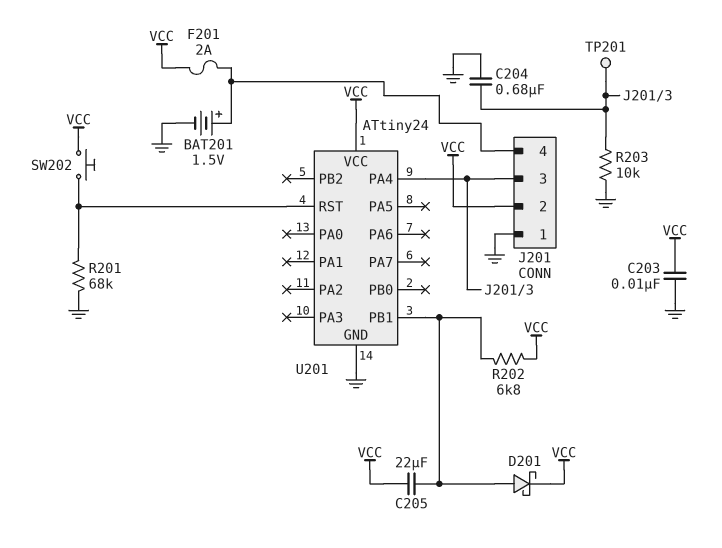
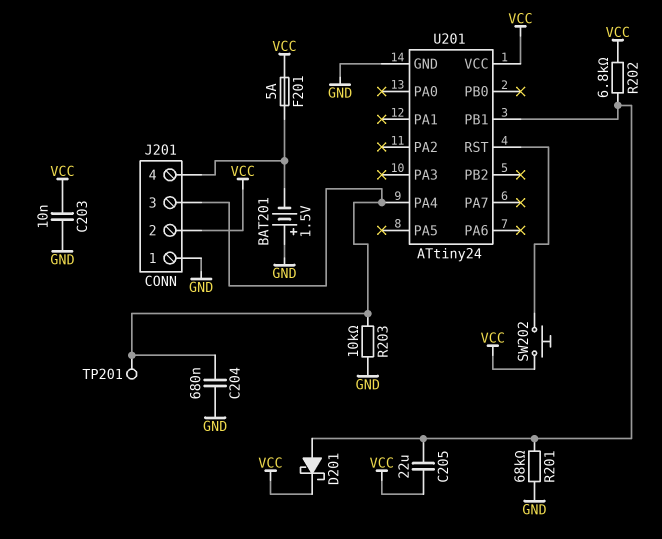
BAT201: 1.5V (plus J201/4, minus GND) -> 1.5V (plus GND, minus J201/4)
F201: 2A (J201/4, VCC) -> 5A (J201/4, VCC)
R201: 68k (GND, U201/RST) -> 68k (GND, U201/PB1)

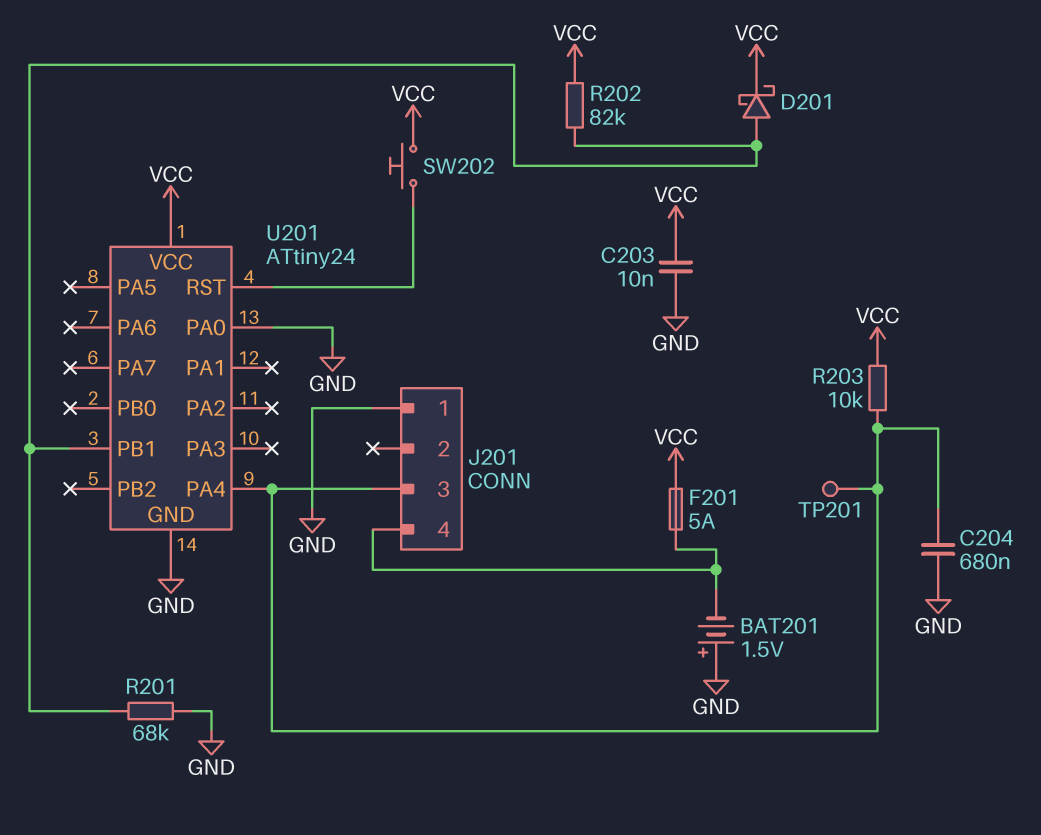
C205: 22uF (U201/PB1, VCC) -> none
J201 pin 2: VCC -> none
R202: 6.8k (U201/PB1, VCC) -> 82k (U201/PB1, VCC)
R203: 10k (GND, J201/3) -> 10k (J201/3, VCC)
U201 pin PA0: none -> GND

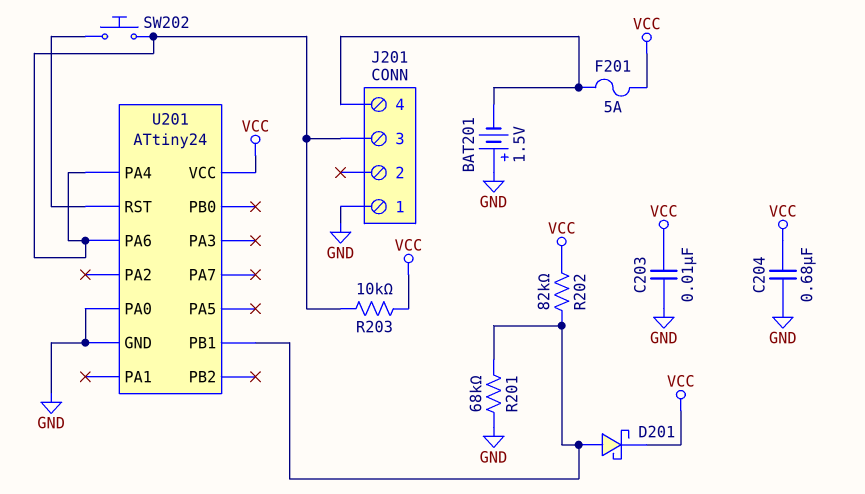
C204: 680nF (GND, J201/3) -> 680nF (GND, VCC)
SW202: button (U201/RST, VCC) -> button (J201/3, U201/RST)
TP201: test point (J201/3) -> none
U201 pin PA6: none -> J201/3

